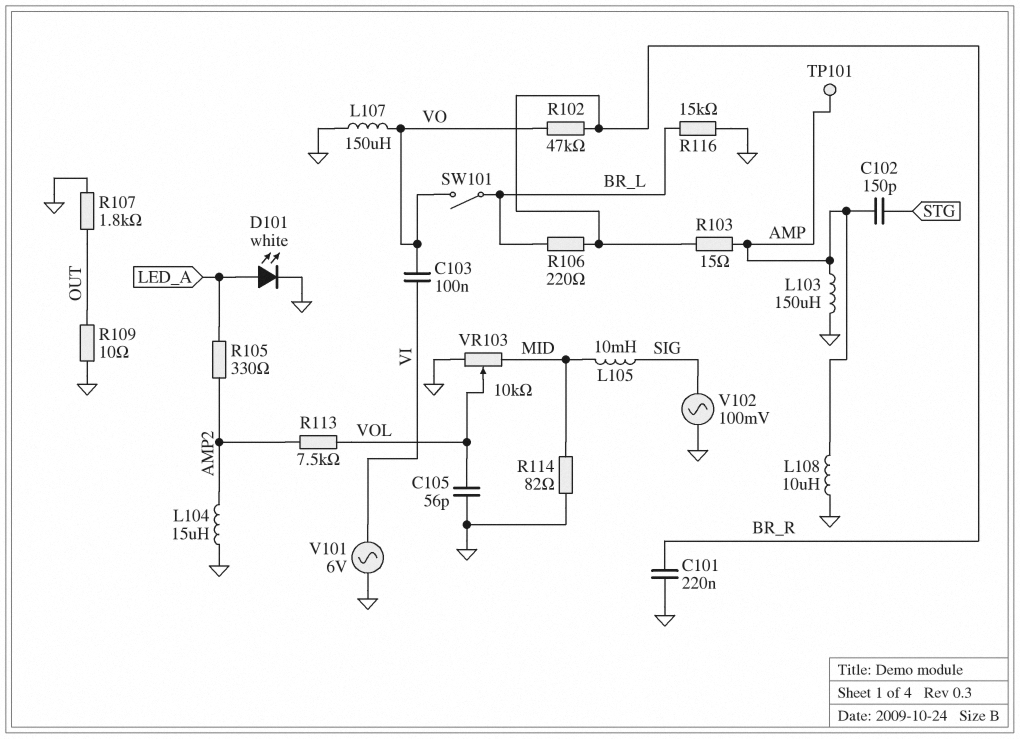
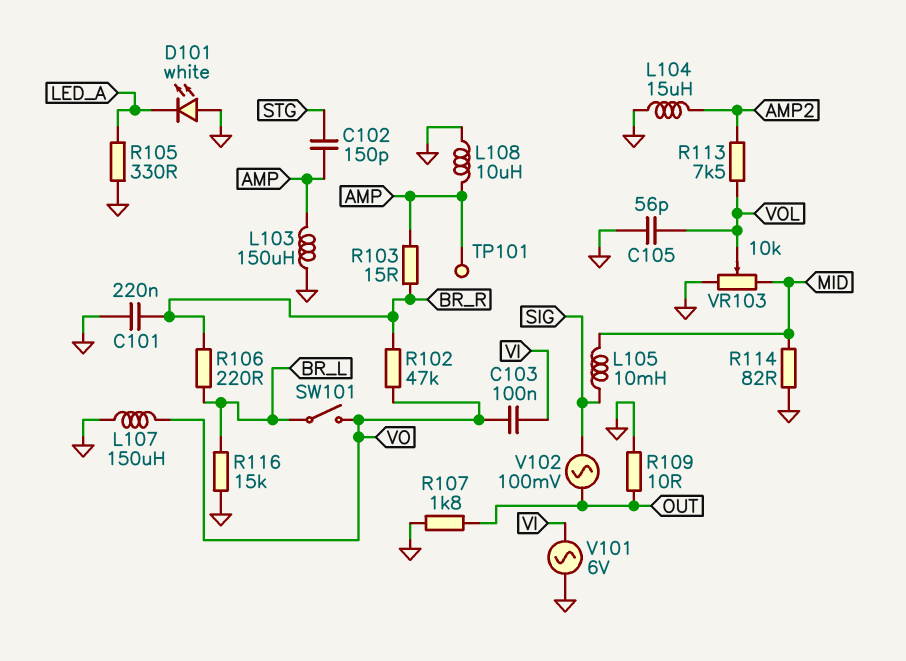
D101: LED white (A LED_A, K GND) -> LED white (A GND, K LED_A)
R105: 330 (AMP2, LED_A) -> 330 (GND, LED_A)
V102: AC 100mV (GND, SIG) -> AC 100mV (OUT, SIG)

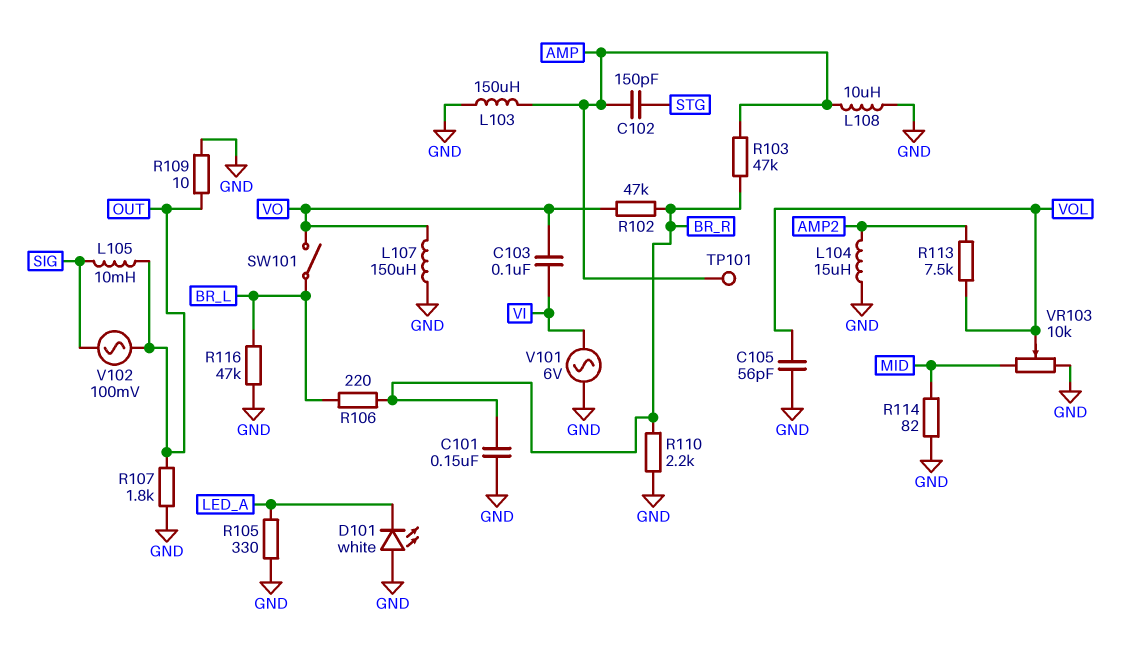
C101: 220nF (BR_R, GND) -> 150nF (BR_R, GND)
L105: 10mH (MID, SIG) -> 10mH (OUT, SIG)
R103: 15 (AMP, BR_R) -> 47k (AMP, BR_R)
R110: none -> 2.2k (BR_R, GND)
R116: 15k (BR_L, GND) -> 47k (BR_L, GND)

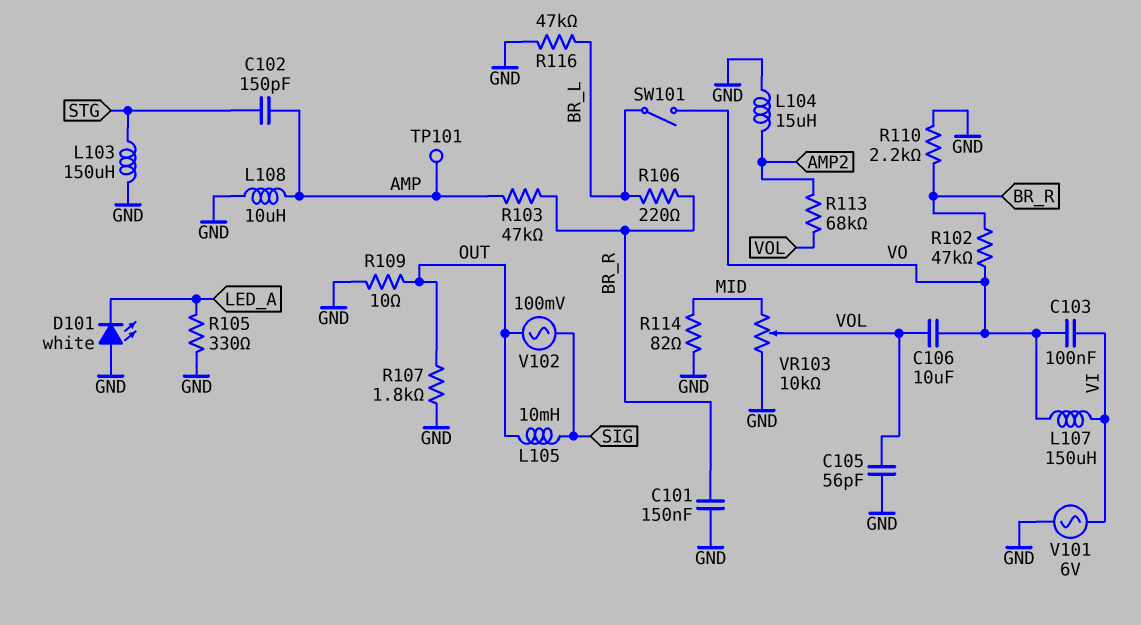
C106: none -> 10uF (VO, VOL)
L103: 150uH (AMP, GND) -> 150uH (GND, STG)
L107: 150uH (GND, VO) -> 150uH (VI, VO)
R113: 7.5k (AMP2, VOL) -> 68k (AMP2, VOL)

